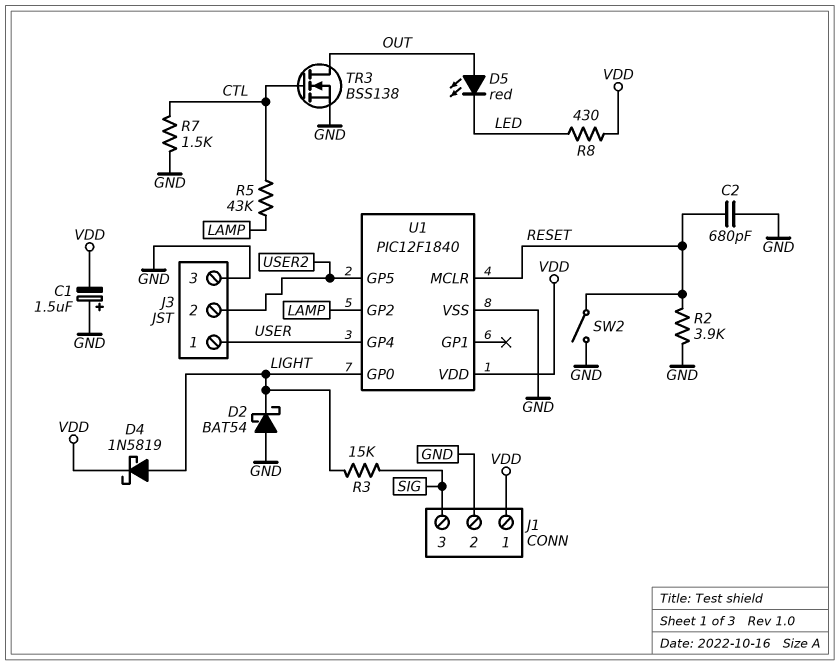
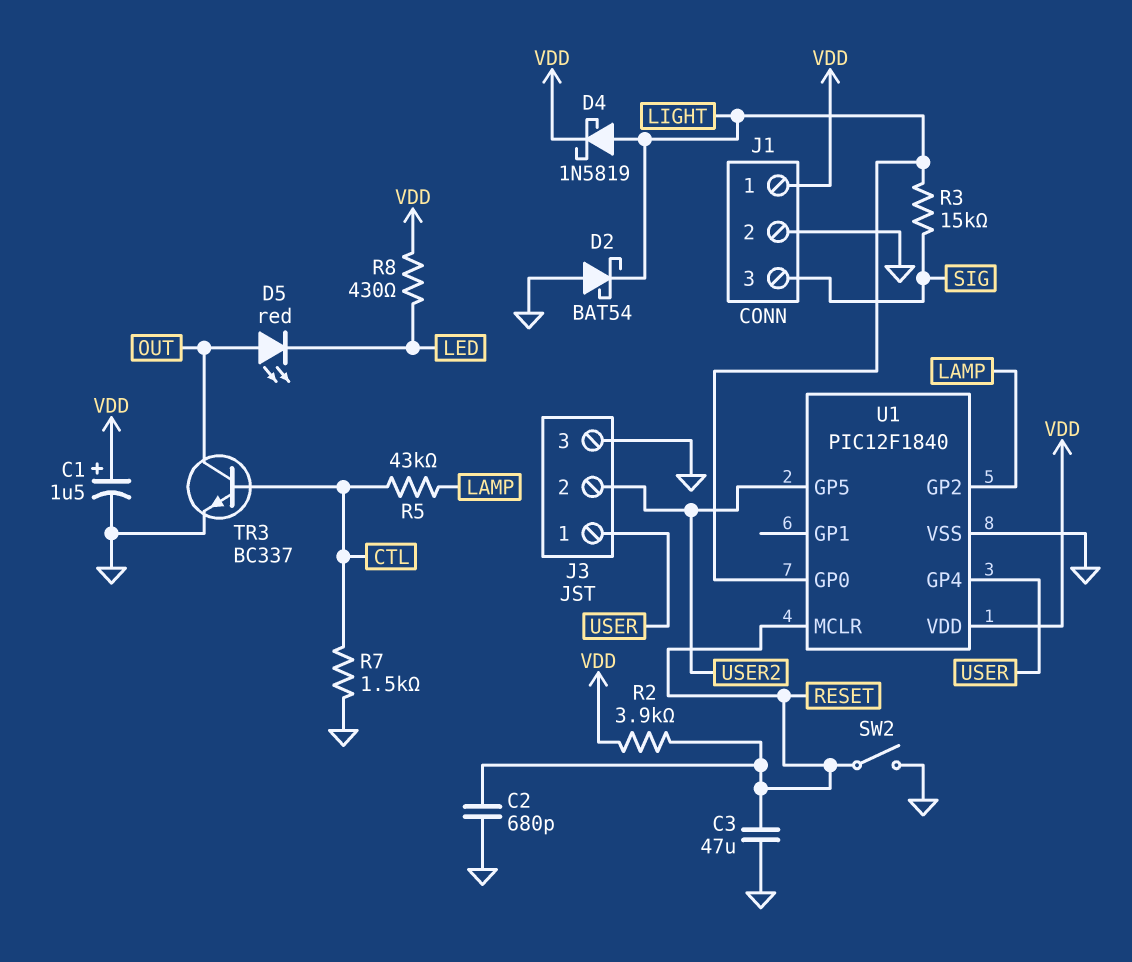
C1: 1.5uF (plus GND, minus VDD) -> 1.5uF (plus VDD, minus GND)
C3: none -> 47uF (GND, RESET)
R2: 3.9k (GND, RESET) -> 3.9k (RESET, VDD)
TR3: NMOS BSS138 (G CTL, D OUT, S GND) -> NPN BC337 (B CTL, C OUT, E GND)

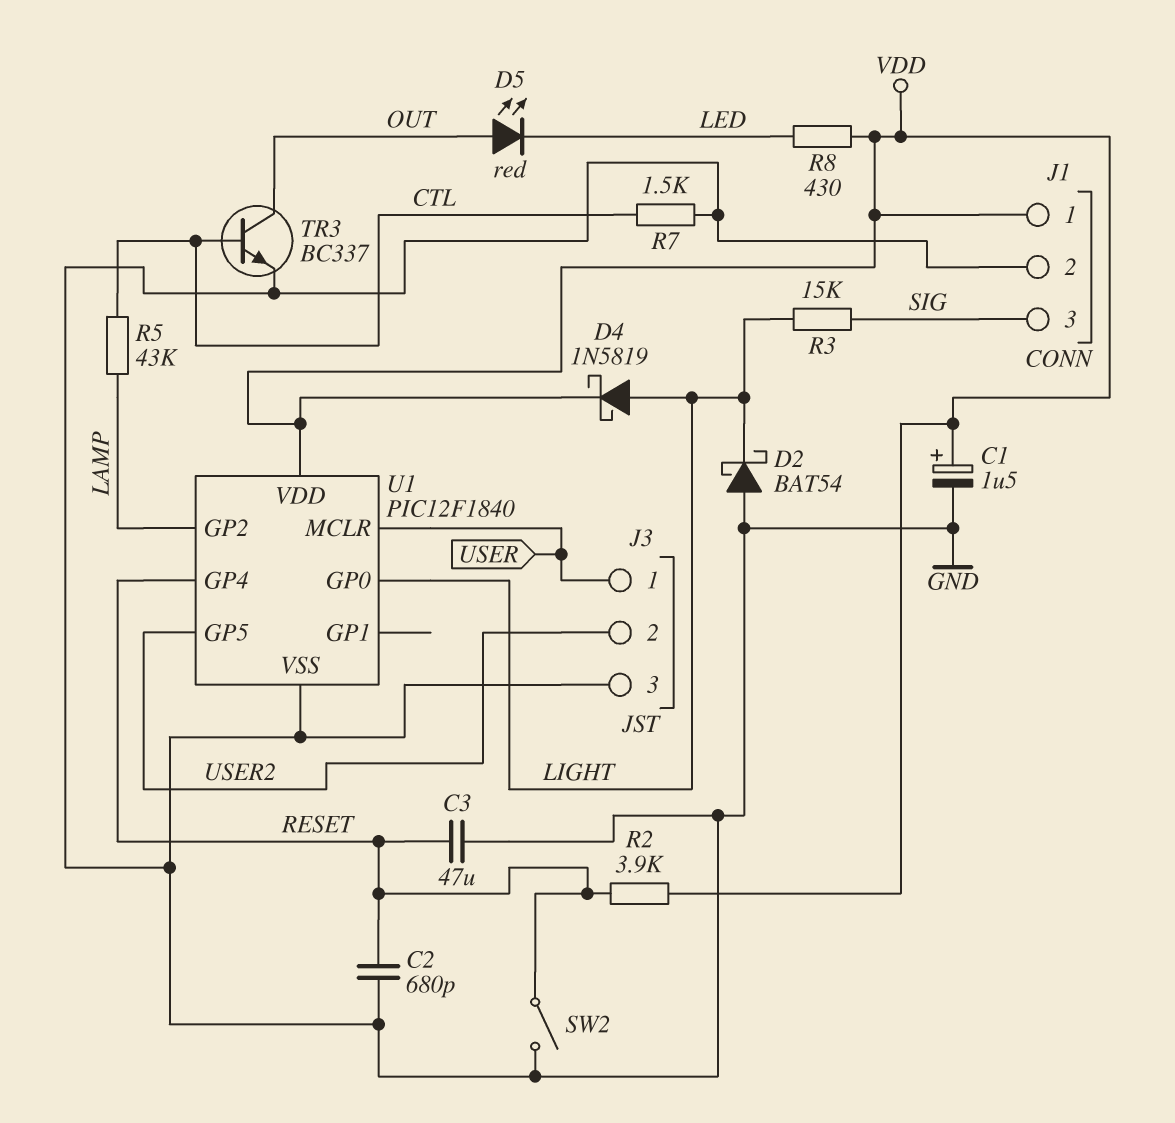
U1 pin GP4: USER -> RESET
U1 pin MCLR: RESET -> USER

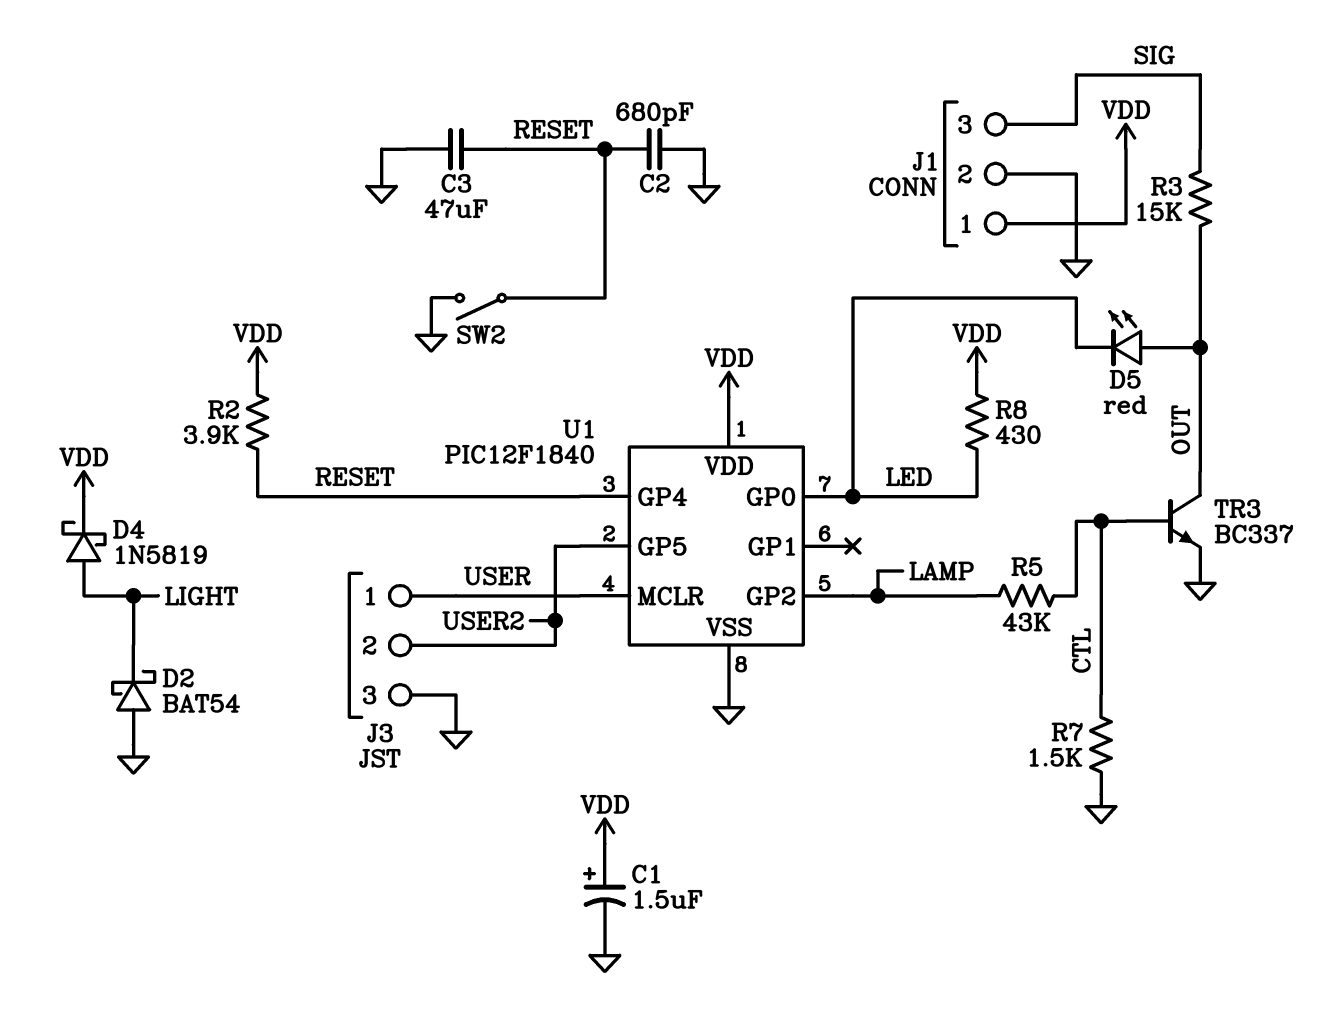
R3: 15k (LIGHT, SIG) -> 15k (OUT, SIG)
U1 pin GP0: LIGHT -> LED

